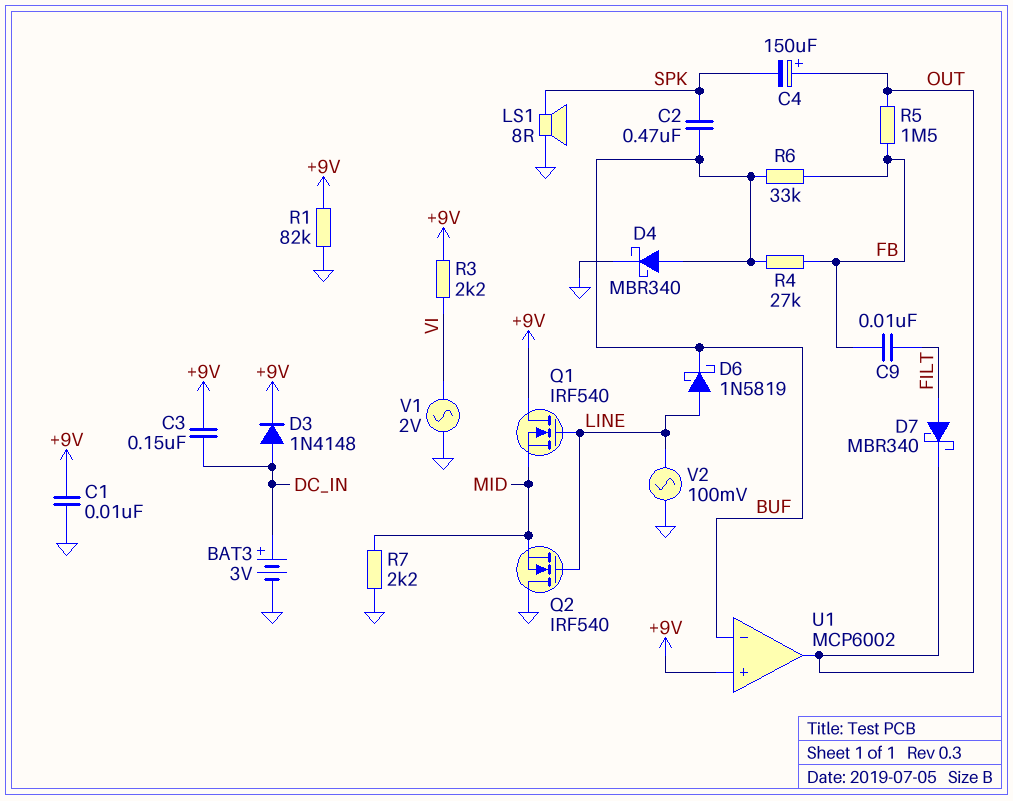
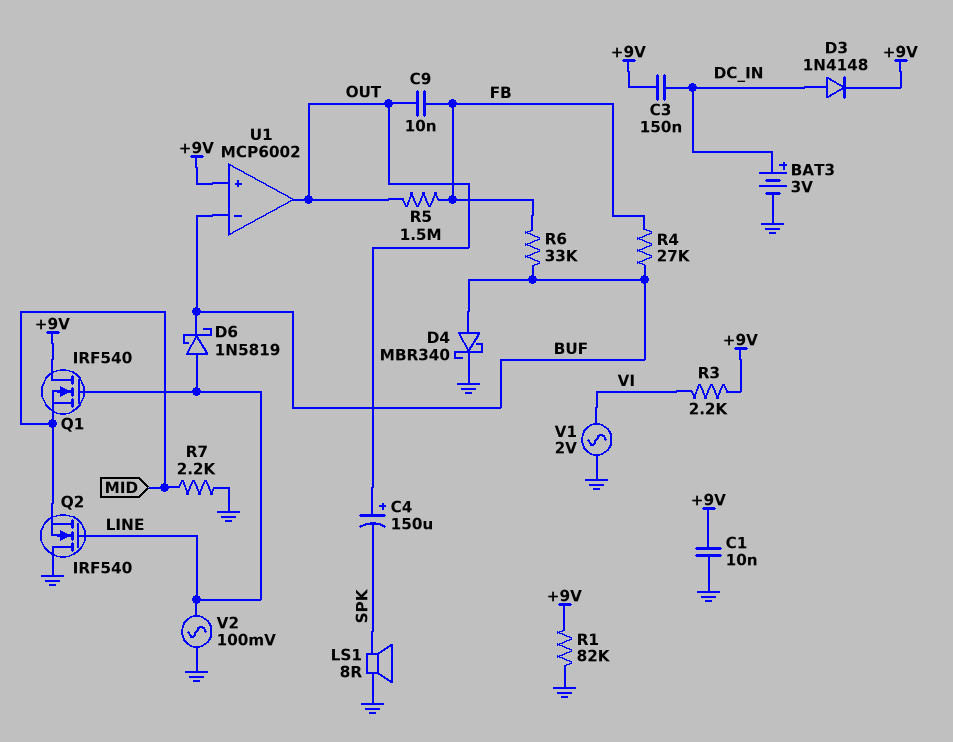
C2: 470nF (BUF, SPK) -> none
C9: 10nF (FB, FILT) -> 10nF (FB, OUT)
D7: schottky MBR340 (A FILT, K OUT) -> none

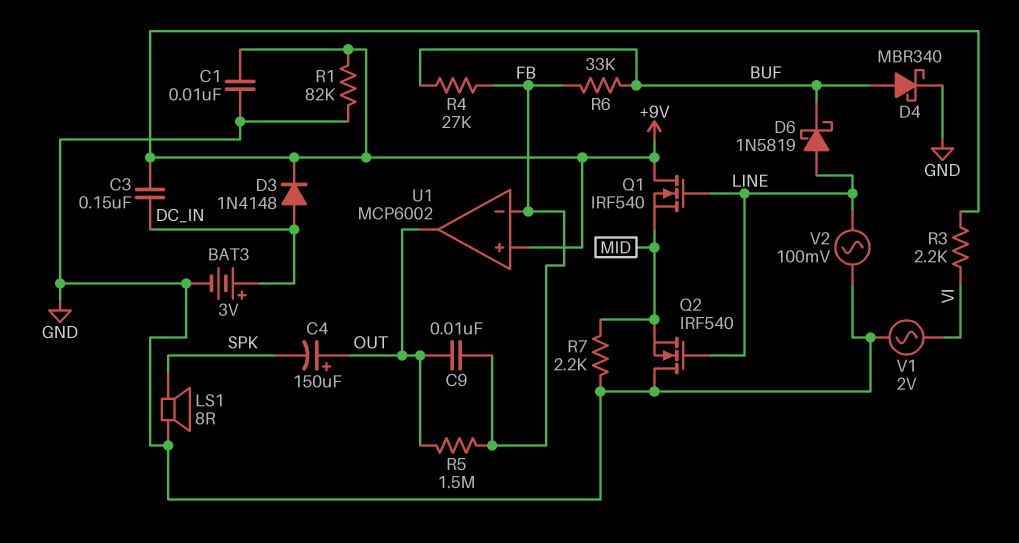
U1 pin in-: BUF -> FB

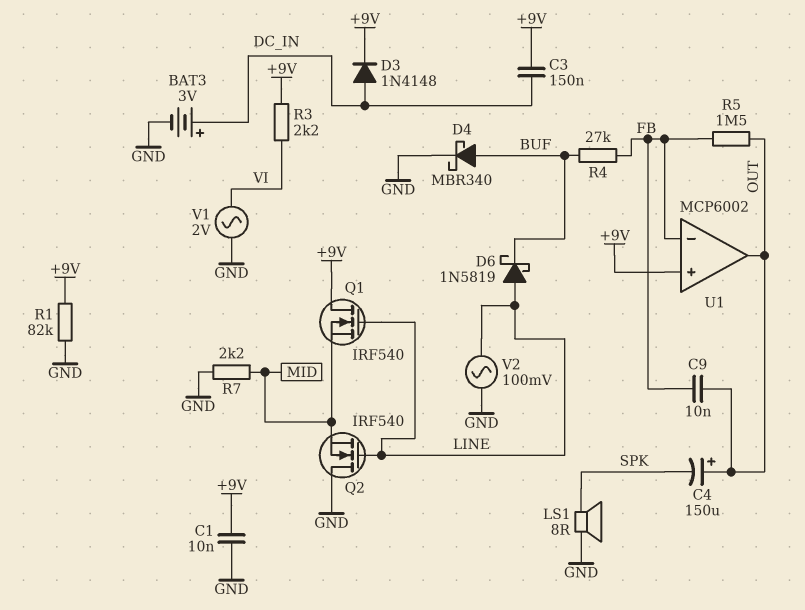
R6: 33k (BUF, FB) -> none

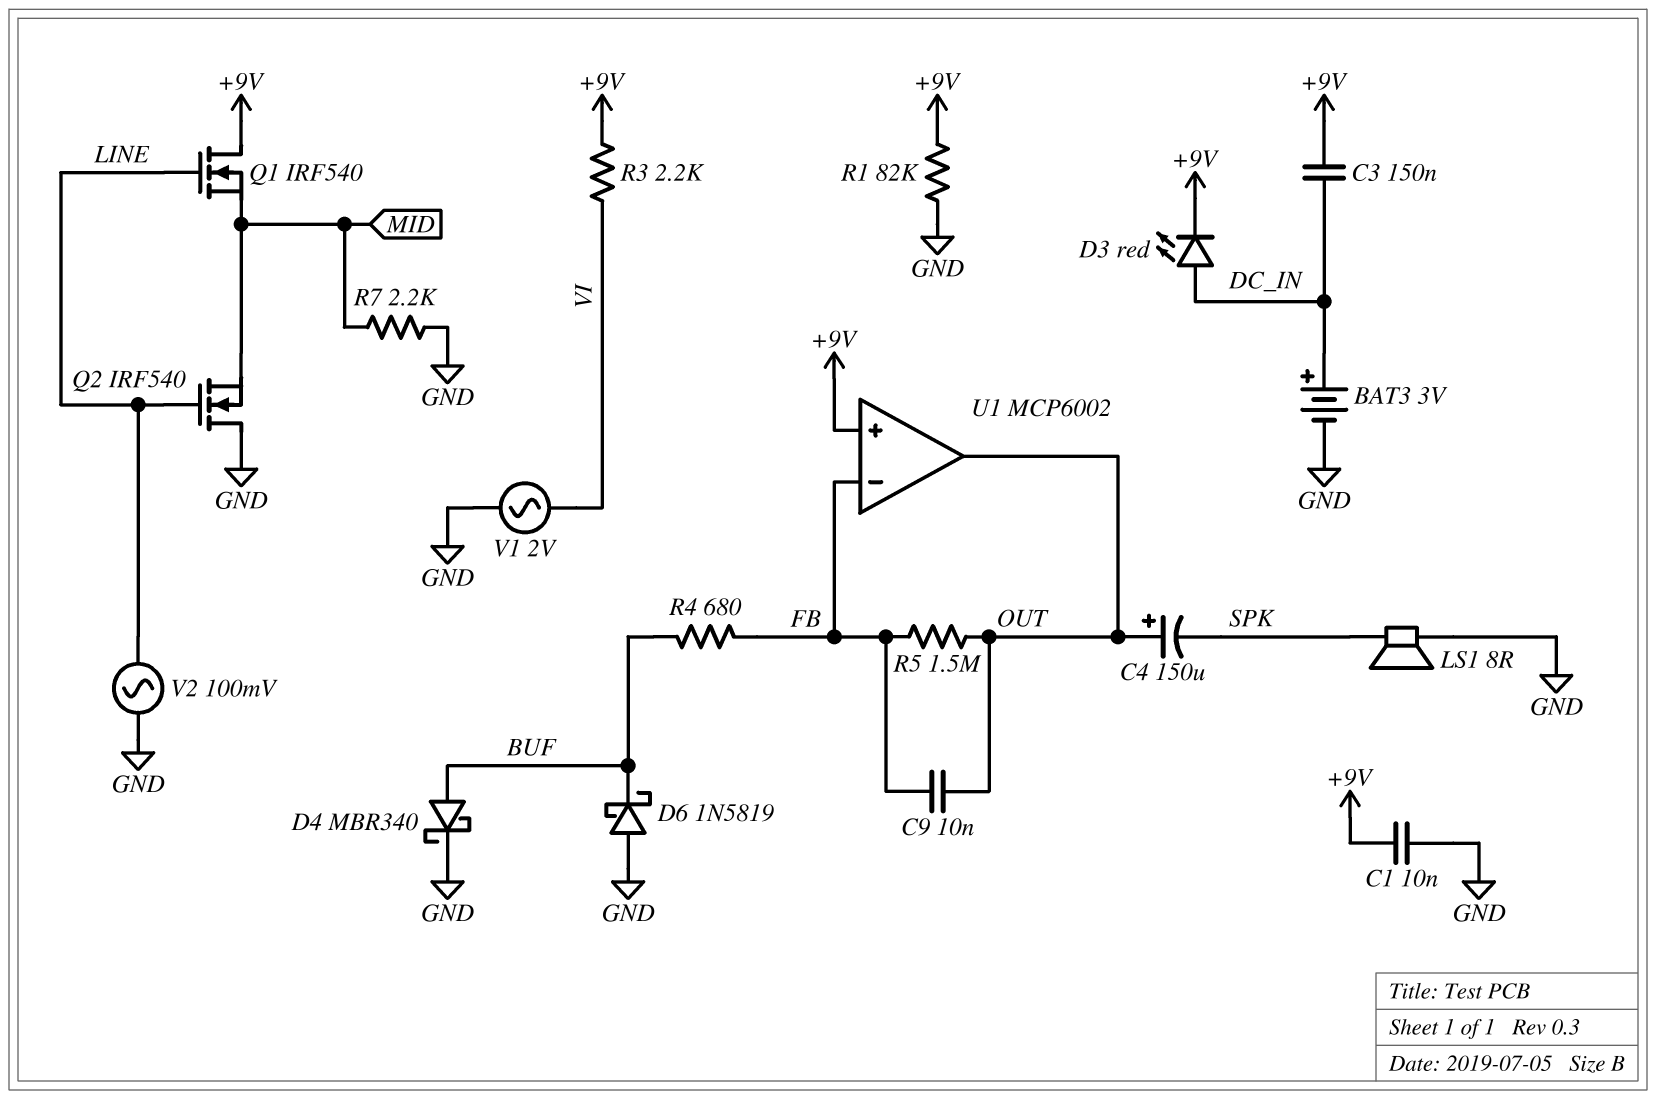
D3: diode 1N4148 (A DC_IN, K +9V) -> LED red (A DC_IN, K +9V)
D6: schottky 1N5819 (A LINE, K BUF) -> schottky 1N5819 (A GND, K BUF)
R4: 27k (BUF, FB) -> 680 (BUF, FB)

